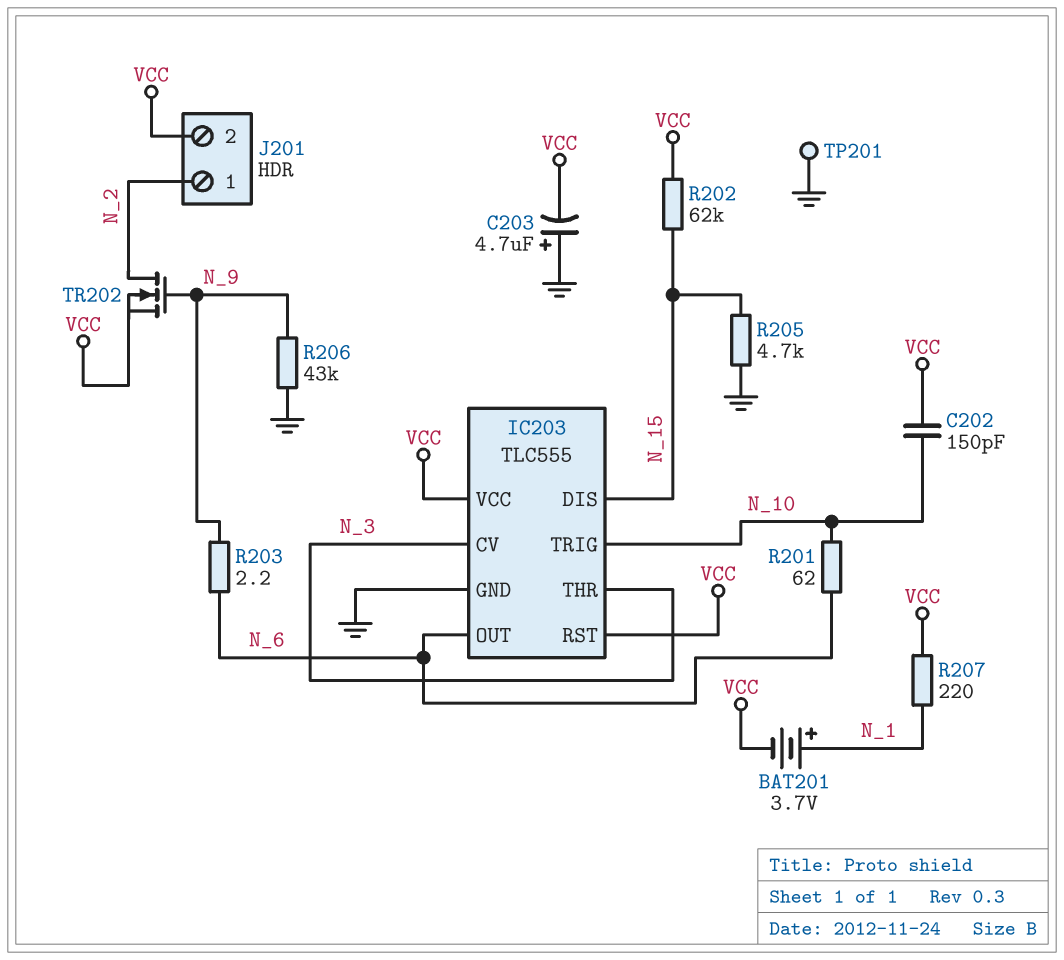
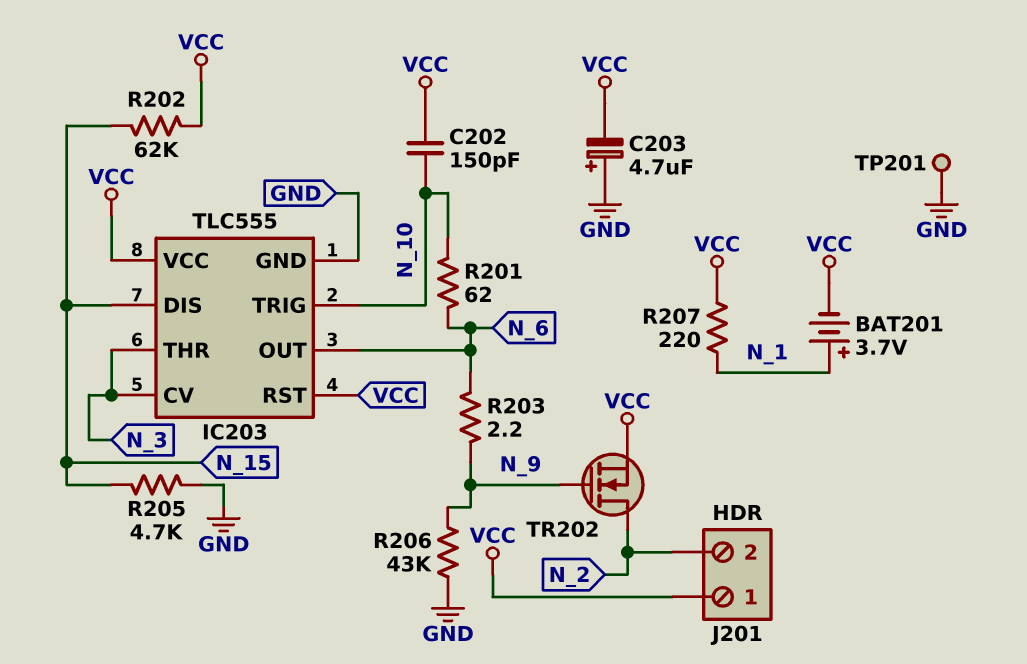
J201 pin 1: N_2 -> VCC
J201 pin 2: VCC -> N_2

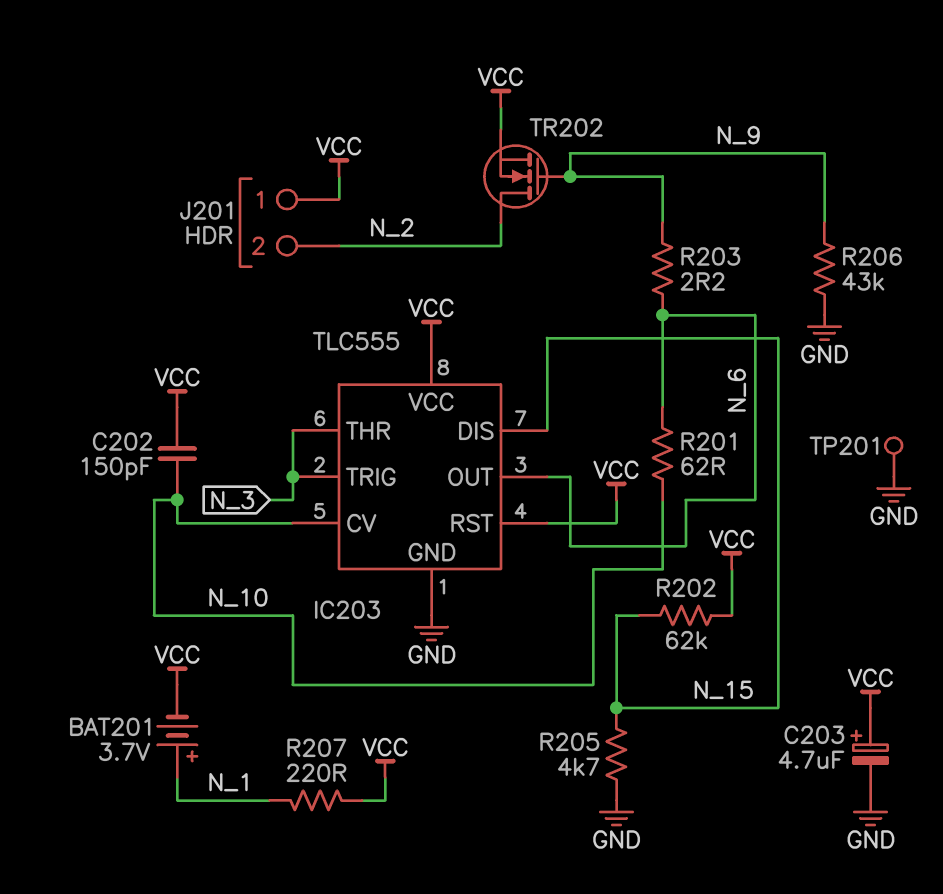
C203: 4.7uF (plus GND, minus VCC) -> 4.7uF (plus VCC, minus GND)
IC203 pin CV: N_3 -> N_10
IC203 pin TRIG: N_10 -> N_3

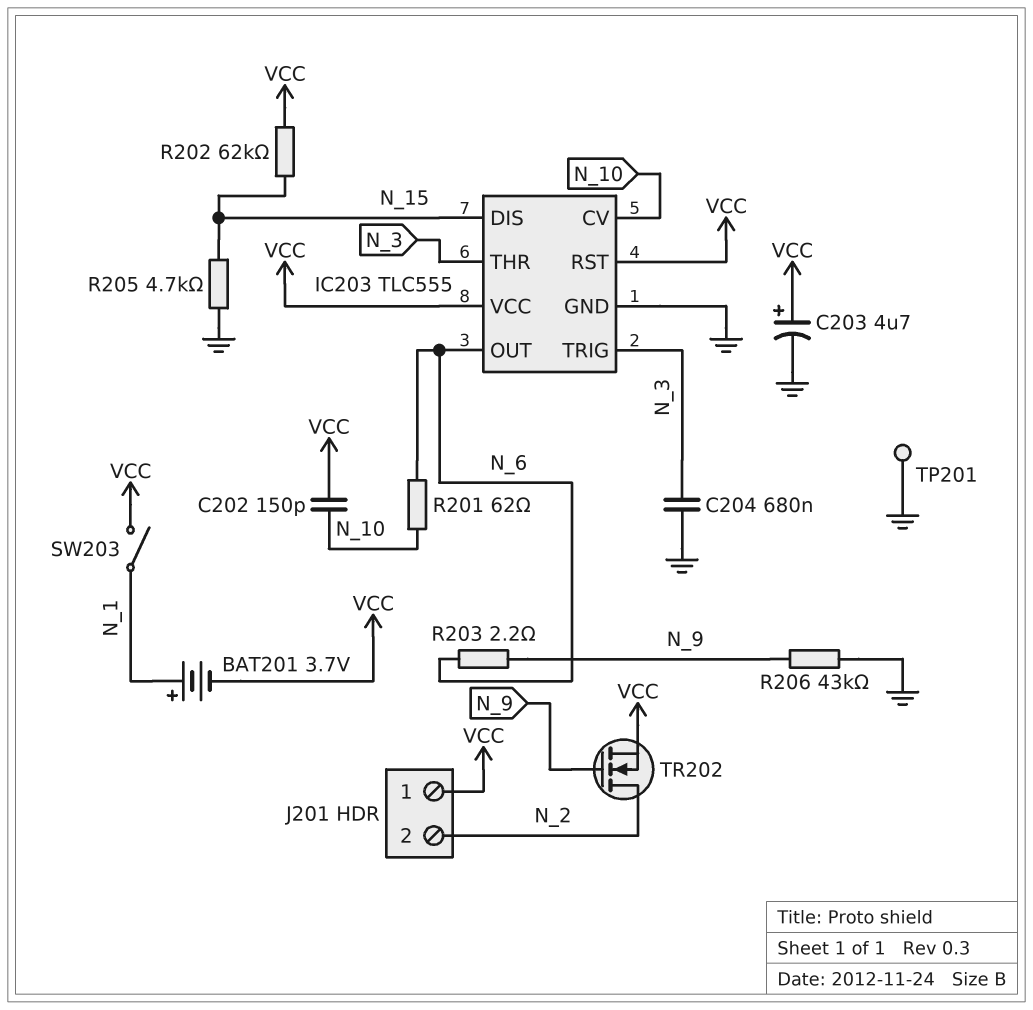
C204: none -> 680nF (GND, N_3)
R207: 220 (N_1, VCC) -> none
SW203: none -> switch (N_1, VCC)

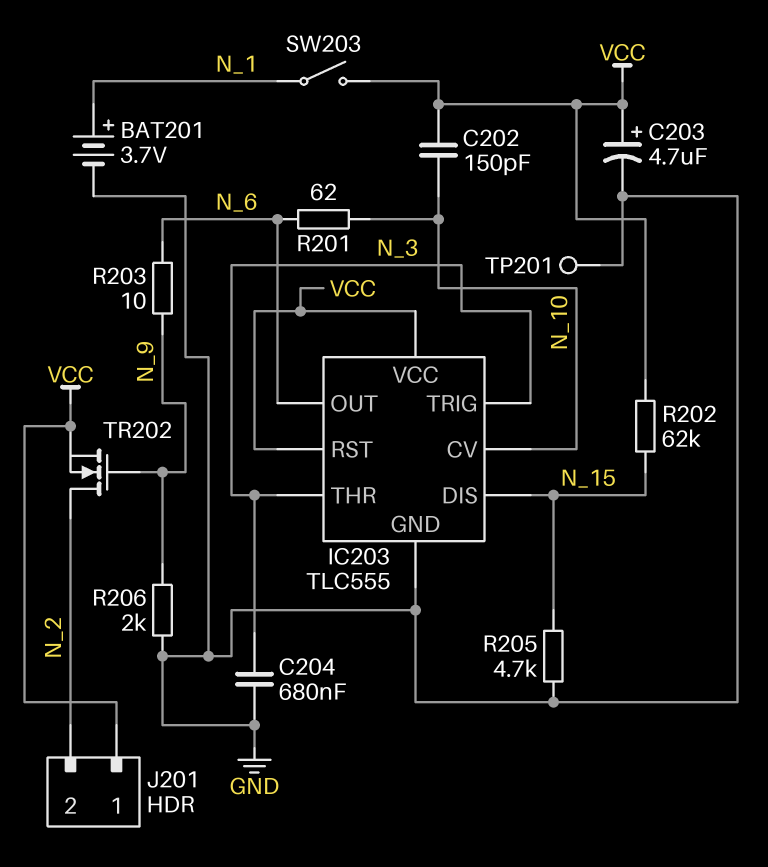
BAT201: 3.7V (plus N_1, minus VCC) -> 3.7V (plus N_1, minus GND)
R203: 2.2 (N_6, N_9) -> 10 (N_6, N_9)
R206: 43k (GND, N_9) -> 2k (GND, N_9)

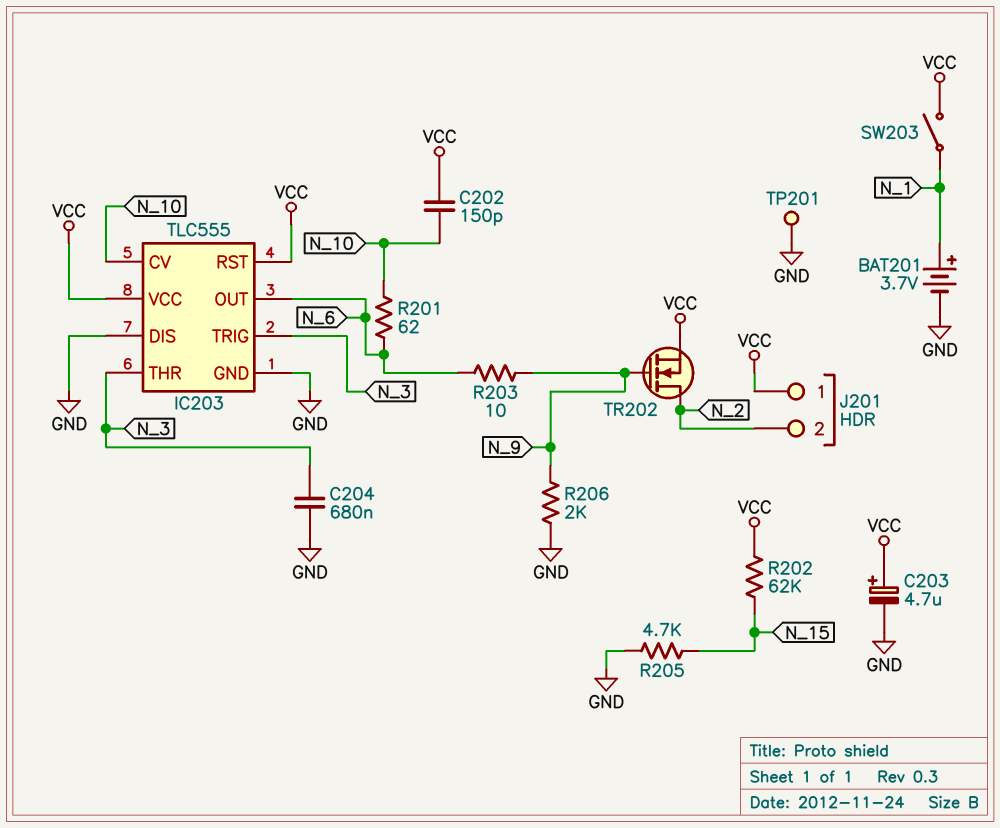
IC203 pin DIS: N_15 -> GND

